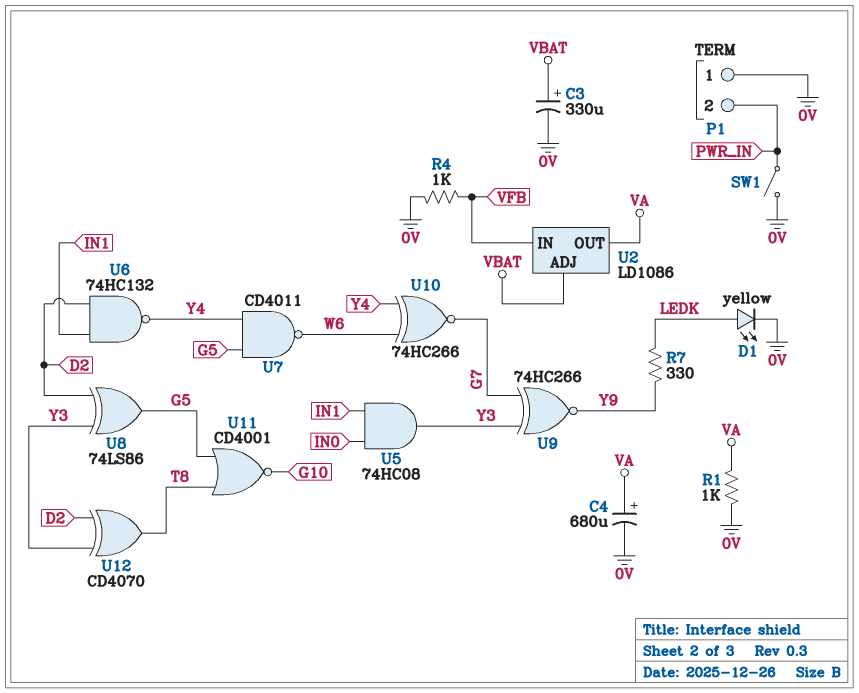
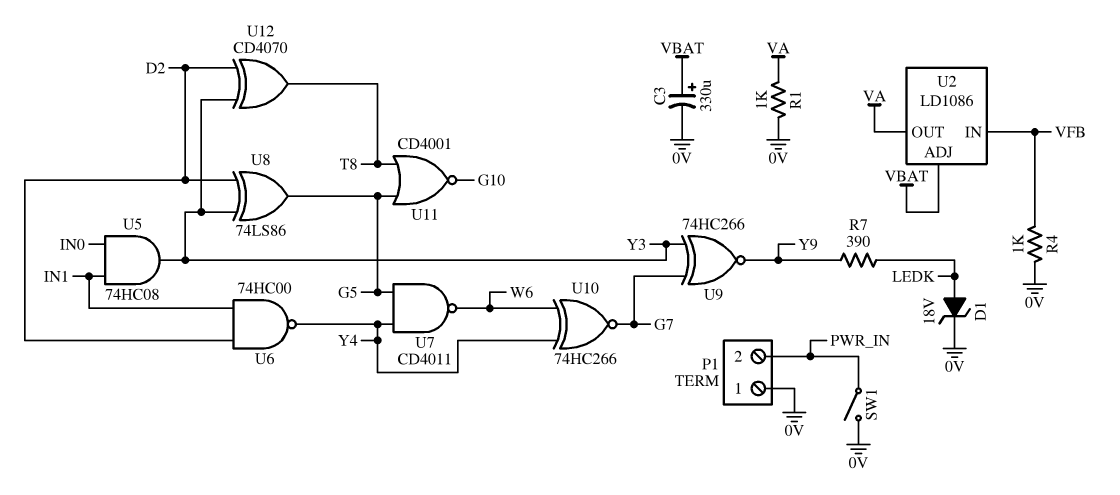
C4: 680uF (plus VA, minus 0V) -> none
D1: LED yellow (A LEDK, K 0V) -> zener 18V (A LEDK, K 0V)
R7: 330 (LEDK, Y9) -> 390 (LEDK, Y9)
U6: NAND 74HC132 (in D2, in IN1, out Y4) -> NAND 74HC00 (in D2, in IN1, out Y4)

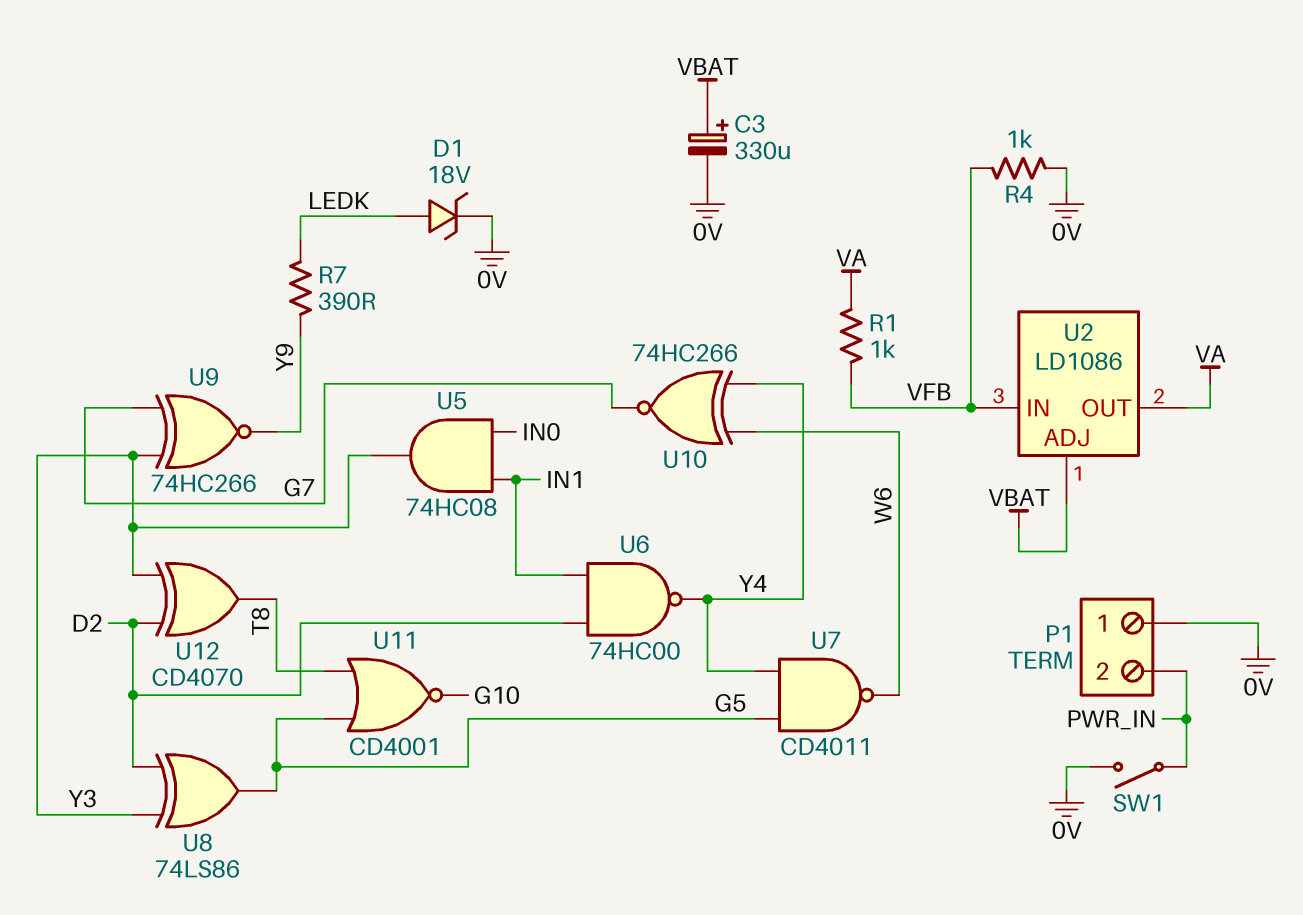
R1: 1k (0V, VA) -> 1k (VA, VFB)

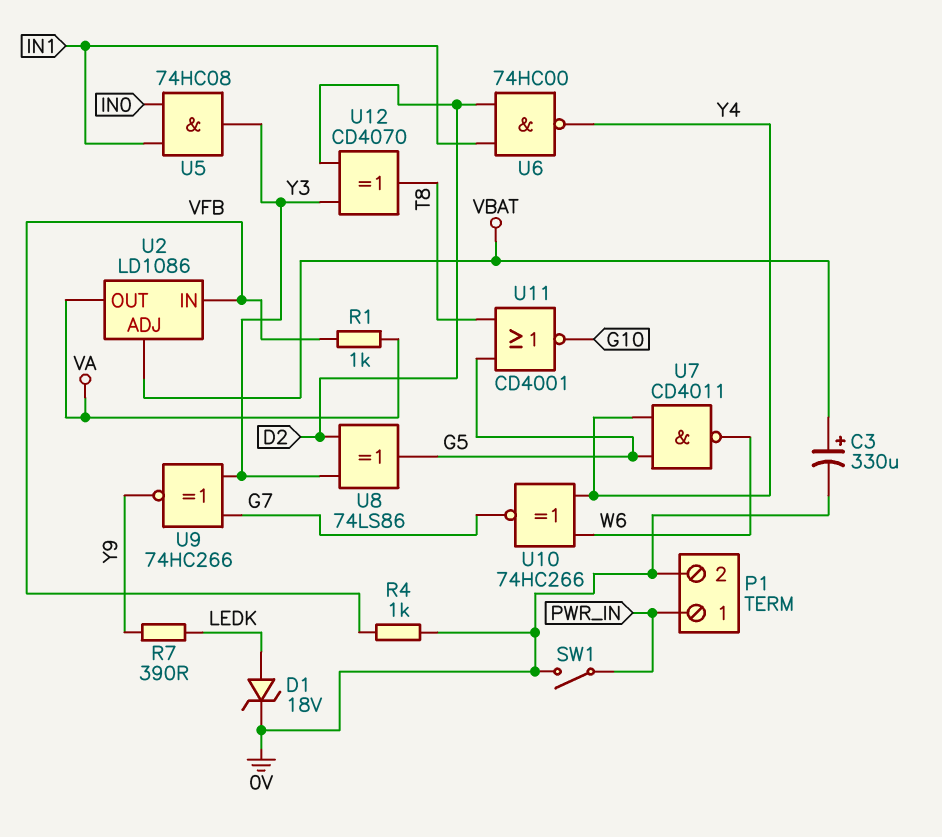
P1 pin 1: 0V -> PWR_IN
P1 pin 2: PWR_IN -> 0V

